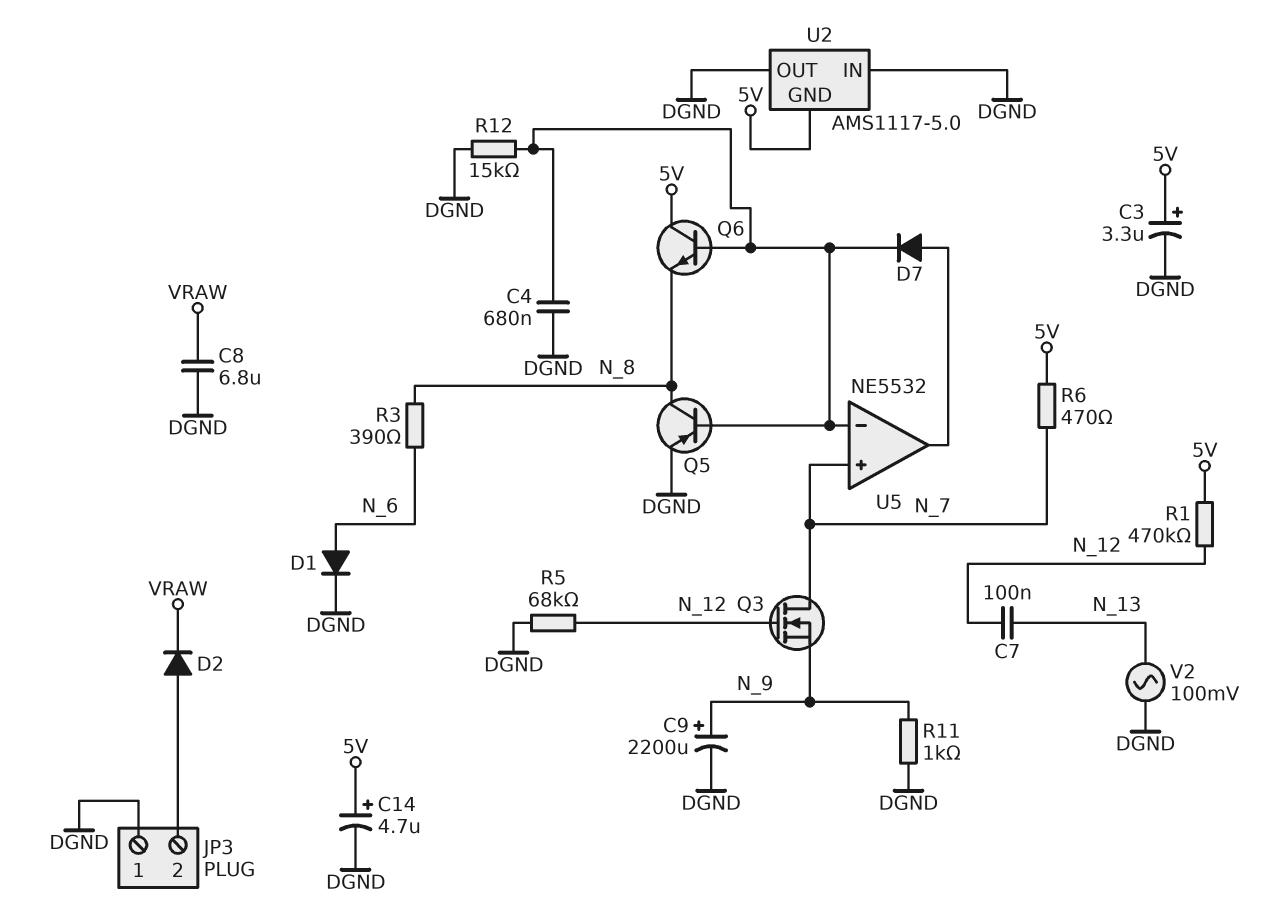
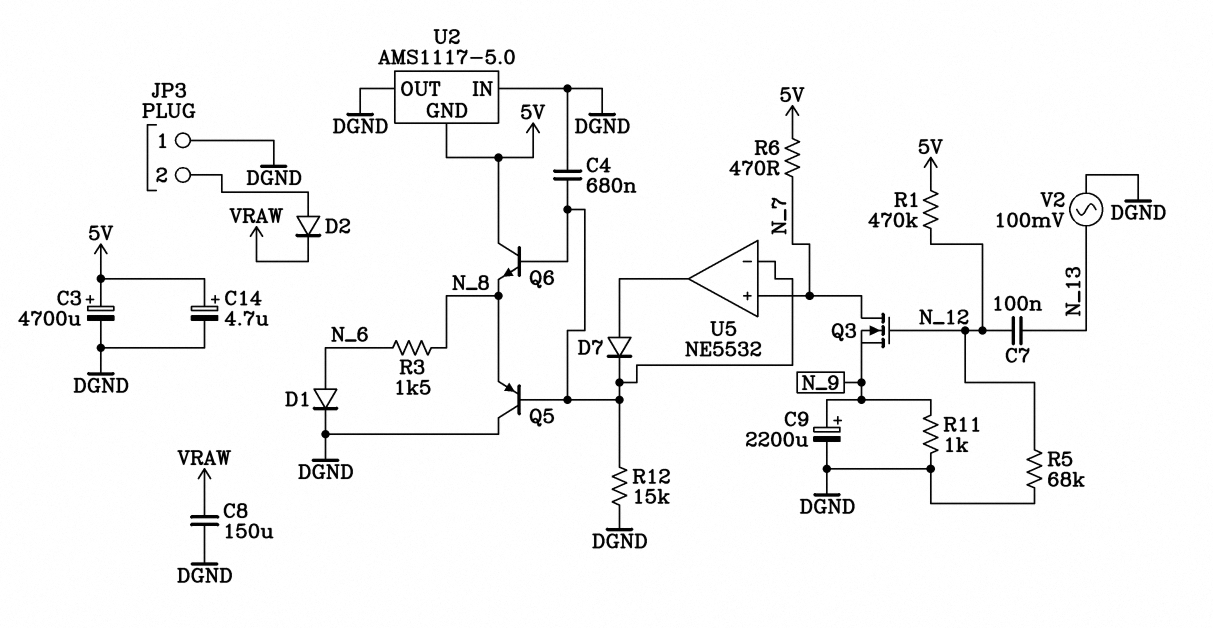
C3: 3.3uF (plus 5V, minus DGND) -> 4700uF (plus 5V, minus DGND)
C8: 6.8uF (DGND, VRAW) -> 150uF (DGND, VRAW)
Q5: PNP (B U5/in-, C N_8, E DGND) -> PNP (B U5/in-, C DGND, E N_8)
R3: 390 (N_6, N_8) -> 1.5k (N_6, N_8)

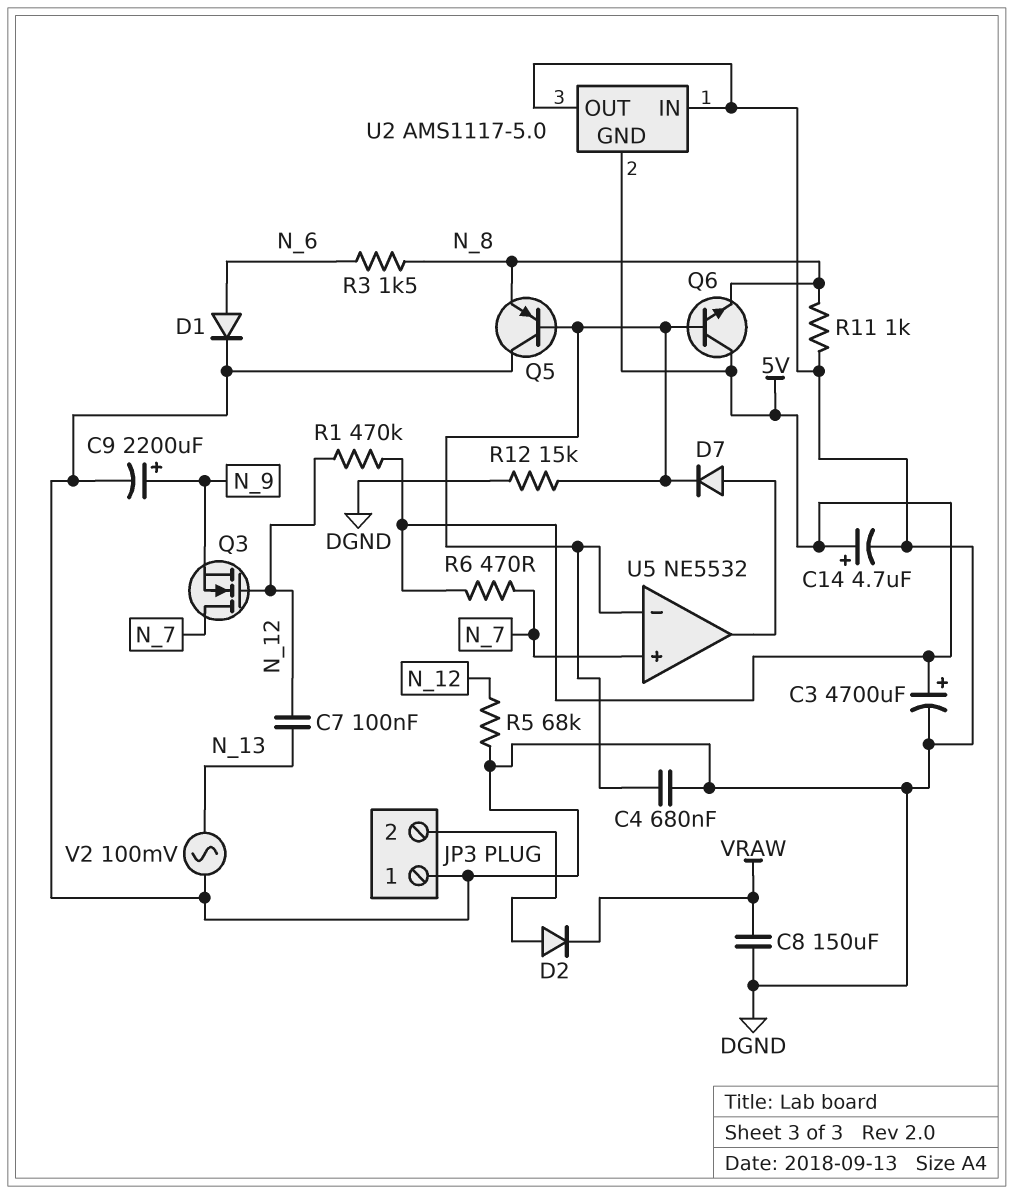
R11: 1k (DGND, N_9) -> 1k (DGND, N_8)

